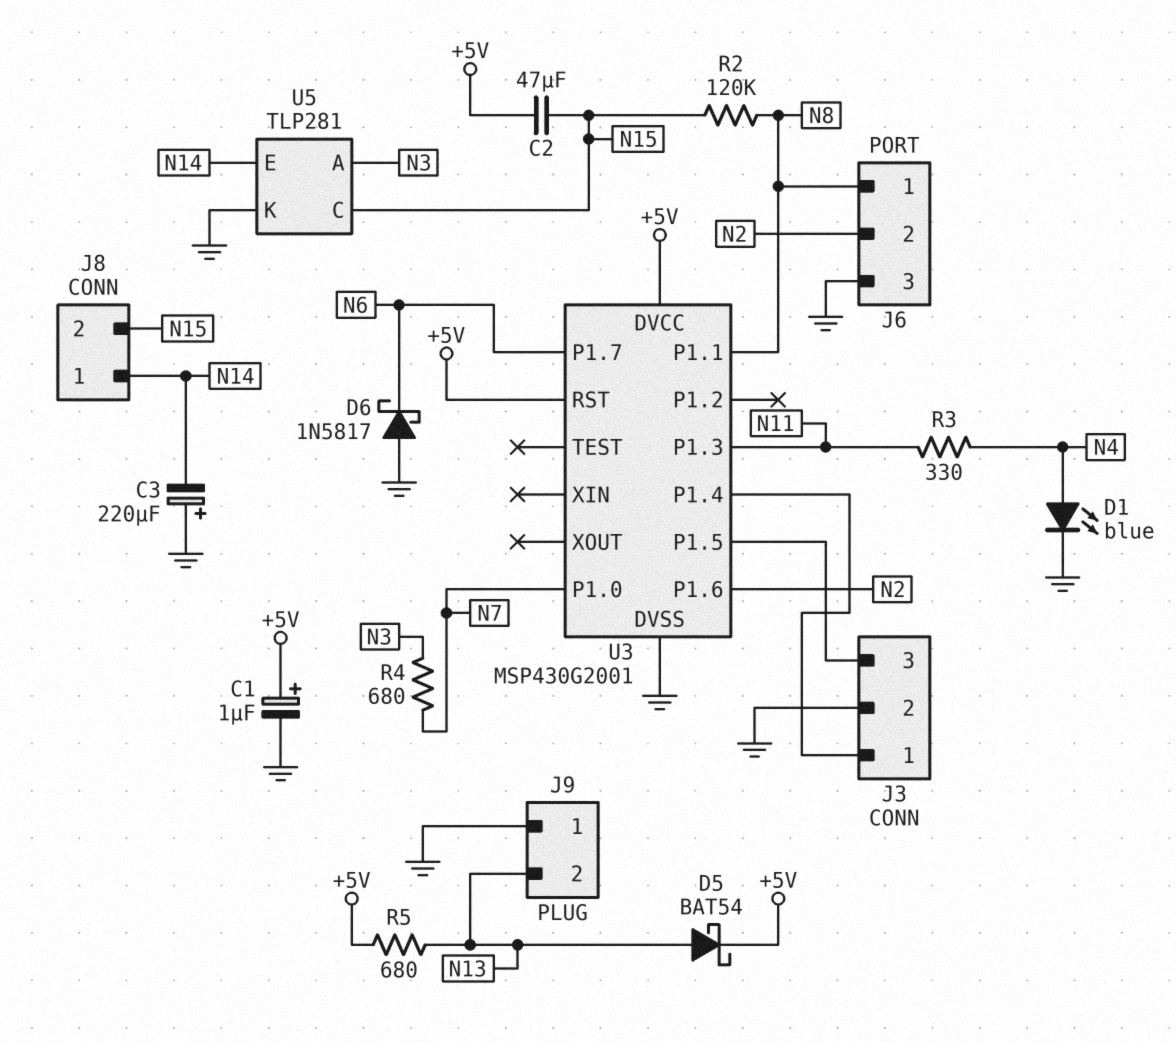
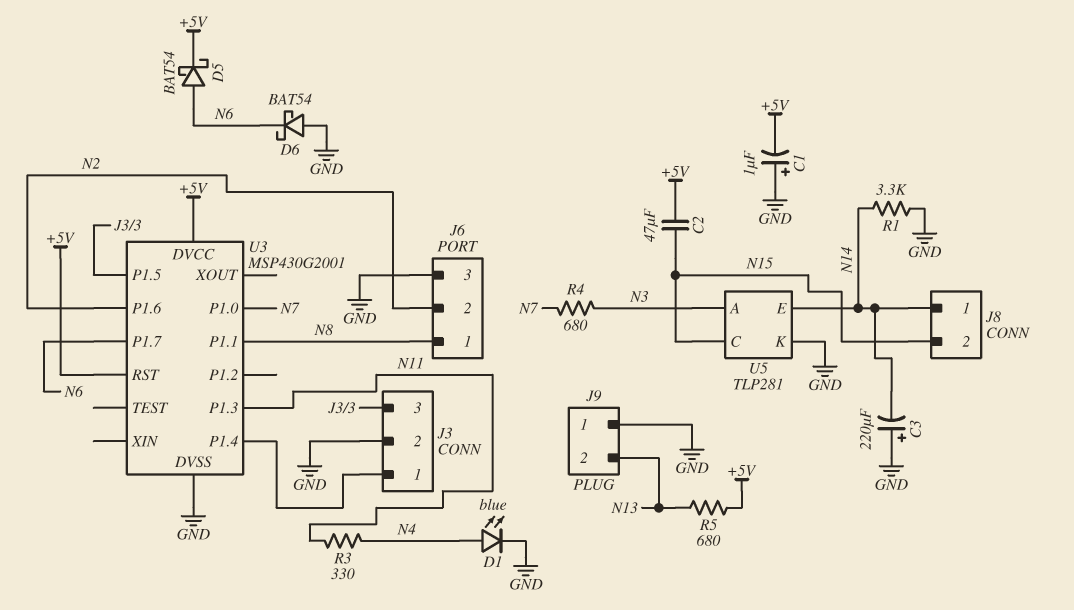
C1: 1uF (plus +5V, minus GND) -> 1uF (plus GND, minus +5V)
D5: schottky BAT54 (A N13, K +5V) -> schottky BAT54 (A N6, K +5V)
D6: schottky 1N5817 (A GND, K N6) -> schottky BAT54 (A GND, K N6)
R1: none -> 3.3k (GND, N14)
R2: 120k (N8, N15) -> none

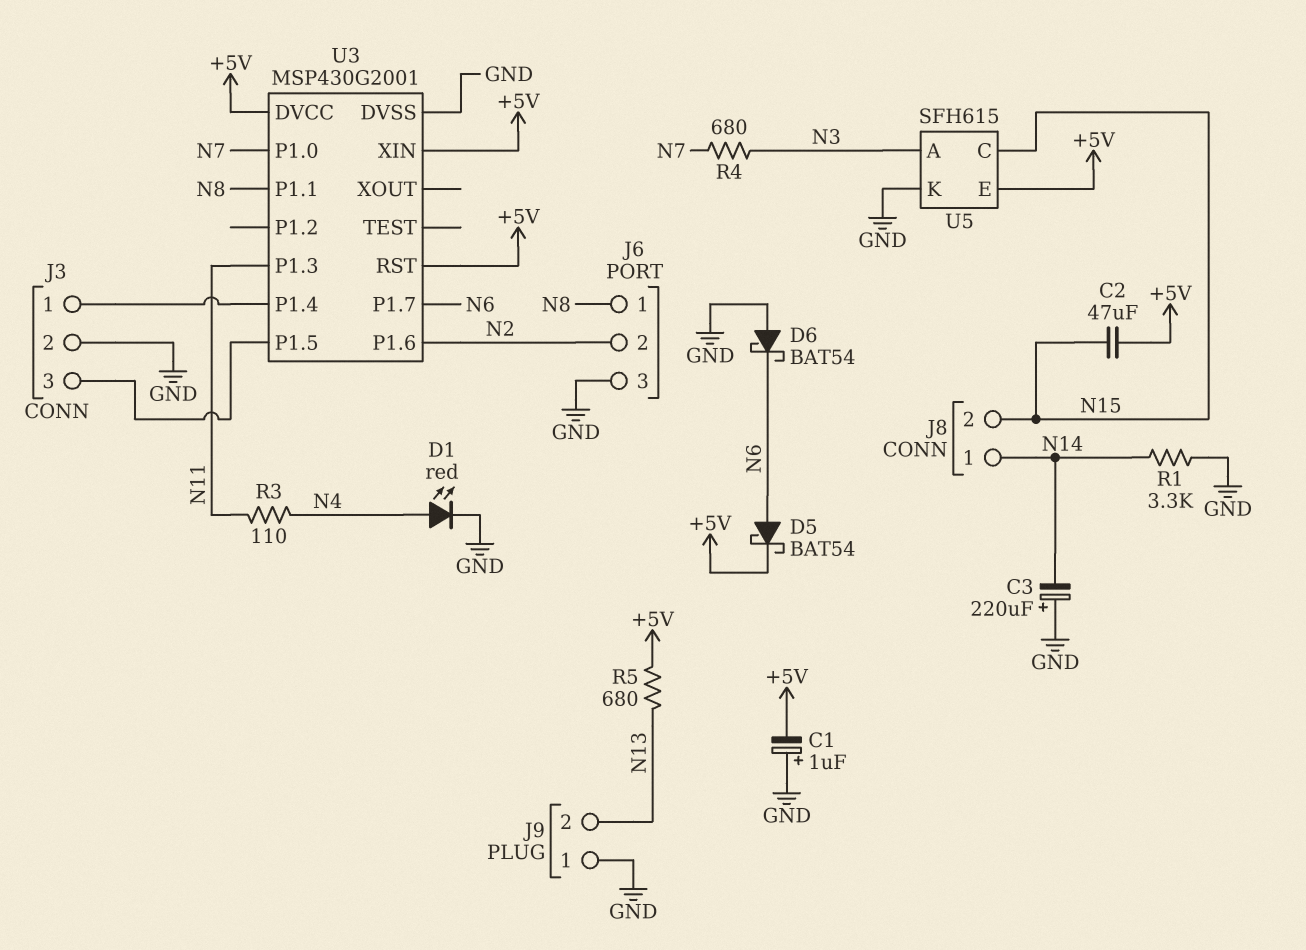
D1: LED blue (A N4, K GND) -> LED red (A N4, K GND)
R3: 330 (N4, N11) -> 110 (N4, N11)
U3 pin XIN: none -> +5V
U5: TLP281 -> SFH615
U5 pin E: N14 -> +5V

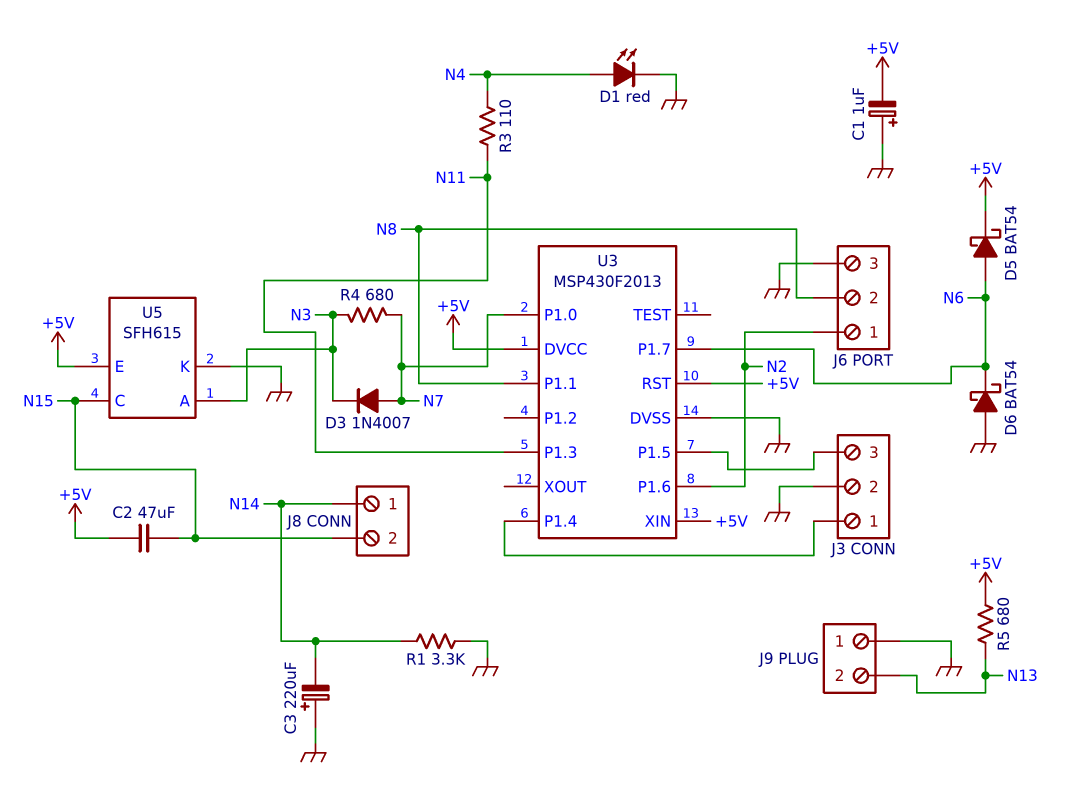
D3: none -> diode 1N4007 (A N7, K N3)
J6 pin 1: N8 -> N2
J6 pin 2: N2 -> N8
U3: MSP430G2001 -> MSP430F2013

